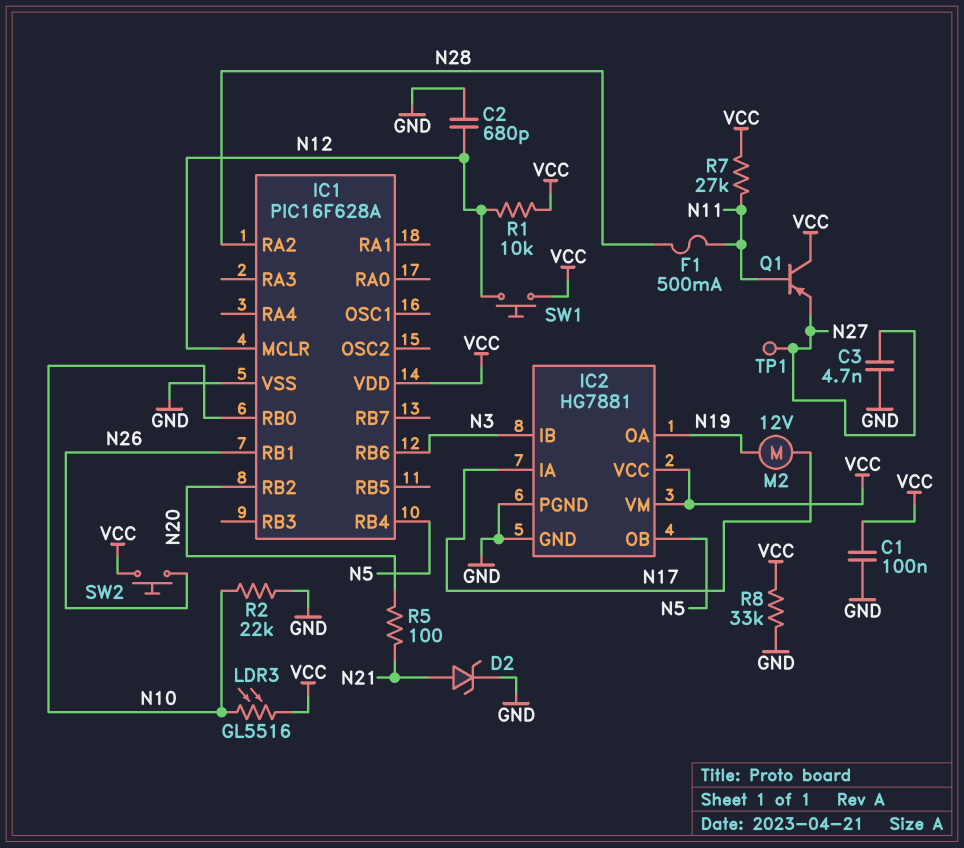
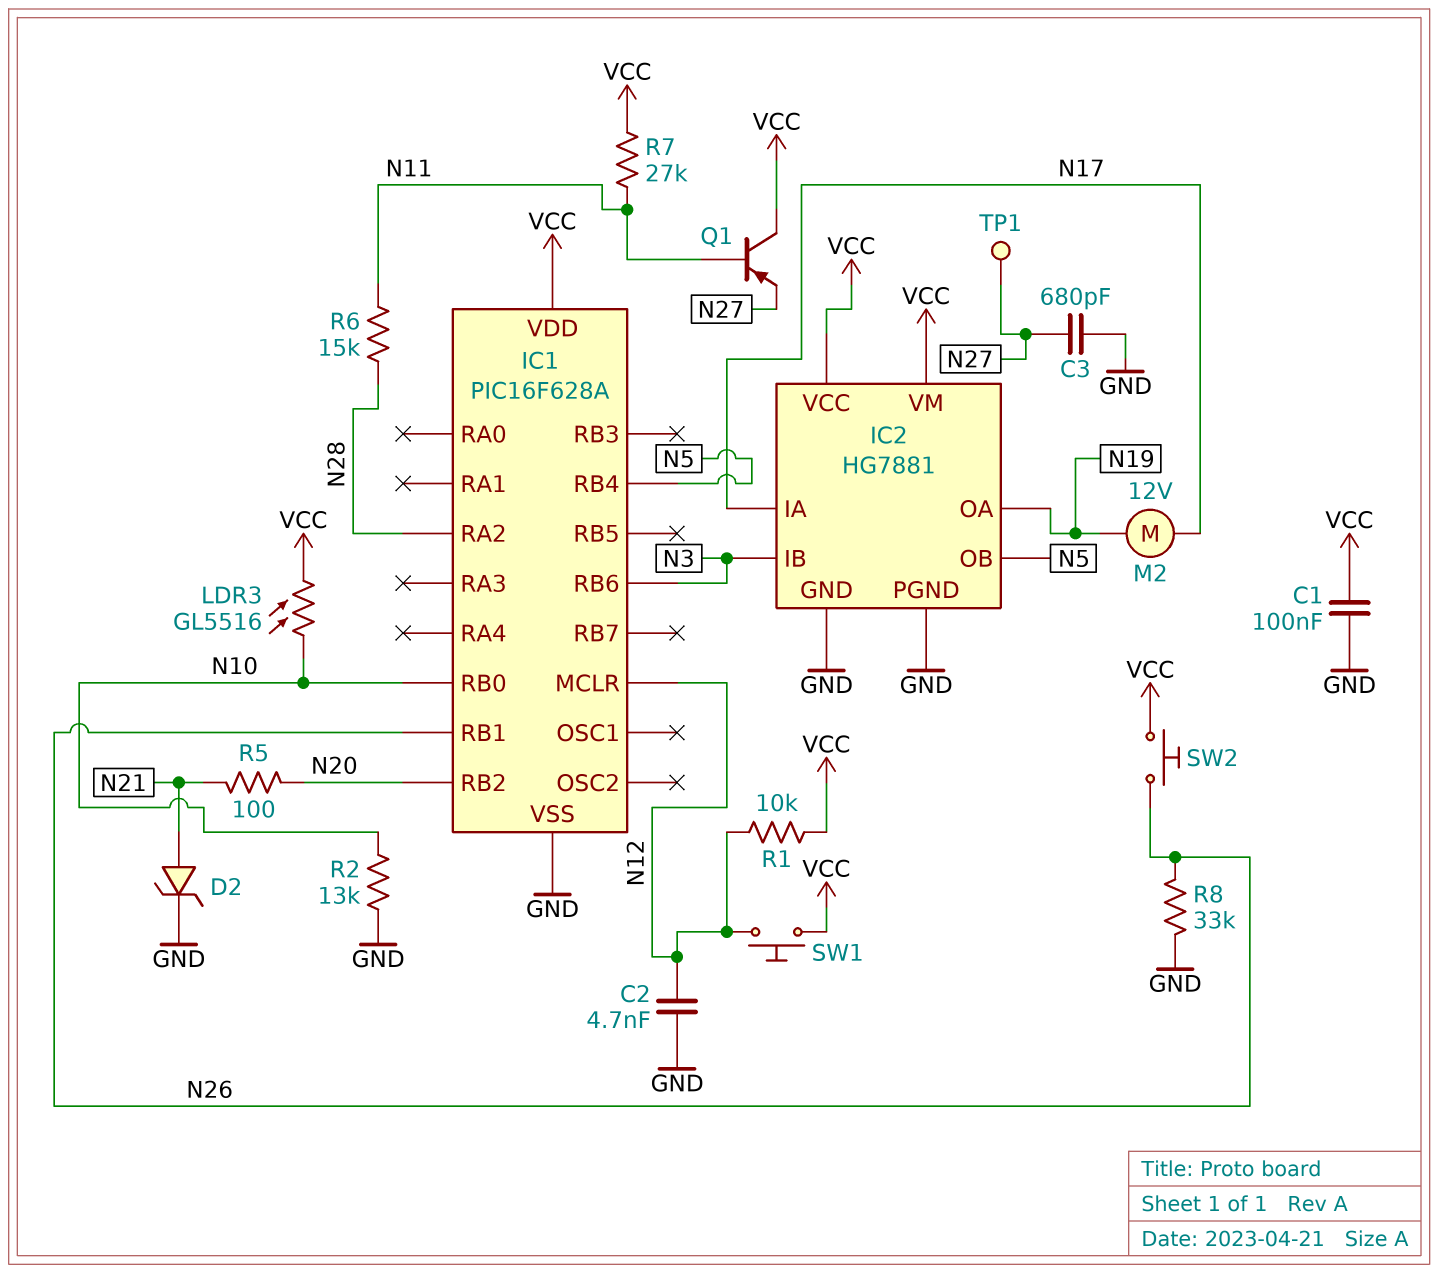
C2: 680pF (GND, N12) -> 4.7nF (GND, N12)
C3: 4.7nF (GND, N27) -> 680pF (GND, N27)
F1: 500mA (N11, N28) -> none
R2: 22k (GND, N10) -> 13k (GND, N10)
R6: none -> 15k (N11, N28)
R8: 33k (GND, VCC) -> 33k (GND, N26)

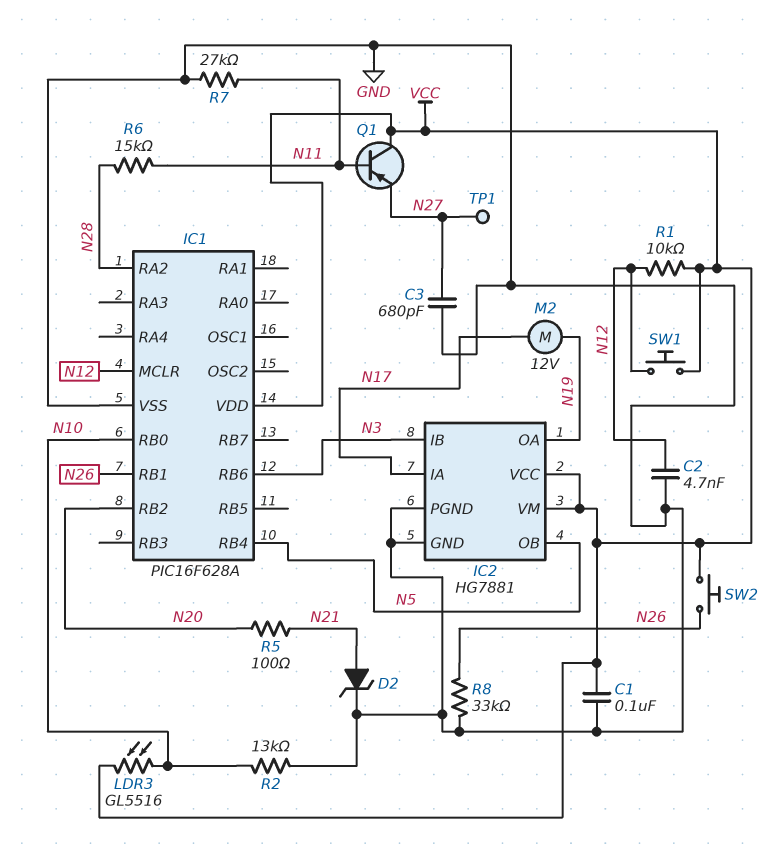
R7: 27k (N11, VCC) -> 27k (GND, N11)

